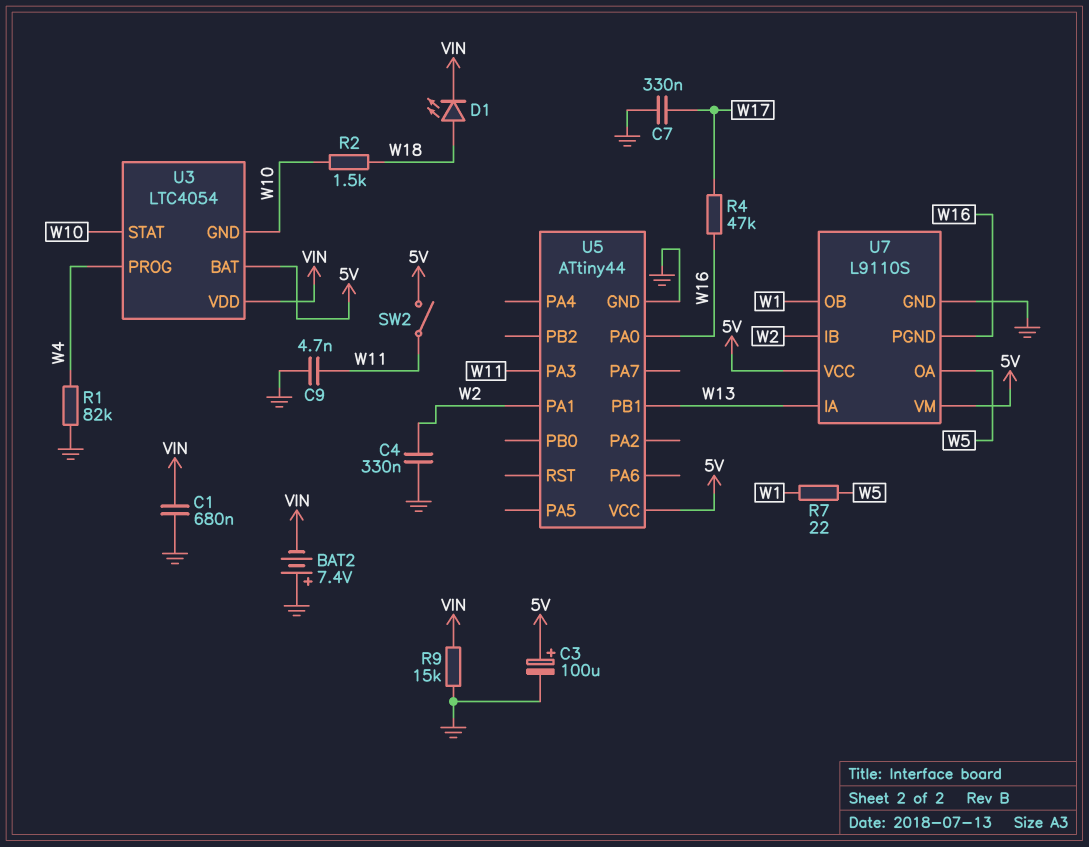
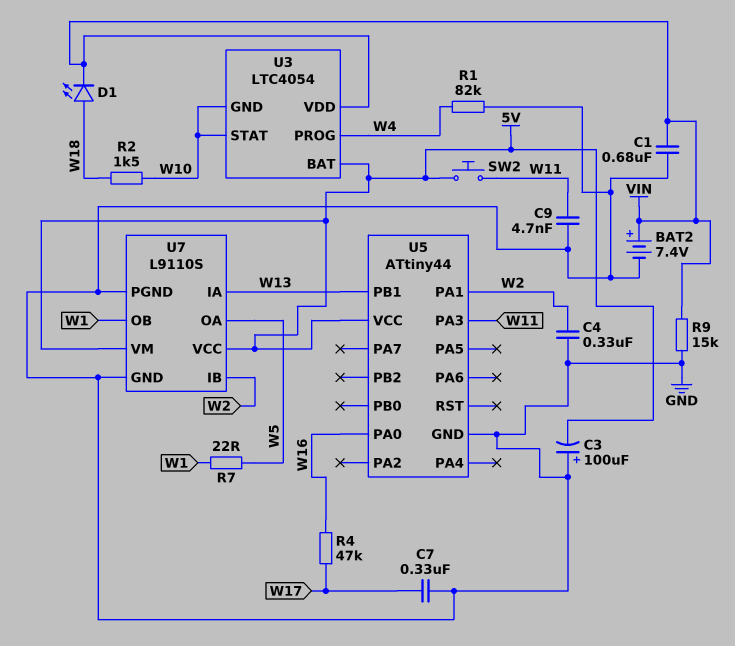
BAT2: 7.4V (plus GND, minus VIN) -> 7.4V (plus VIN, minus GND)
C3: 100uF (plus 5V, minus GND) -> 100uF (plus GND, minus 5V)
SW2: switch (5V, W11) -> button (5V, W11)
U7 pin PGND: W16 -> GND

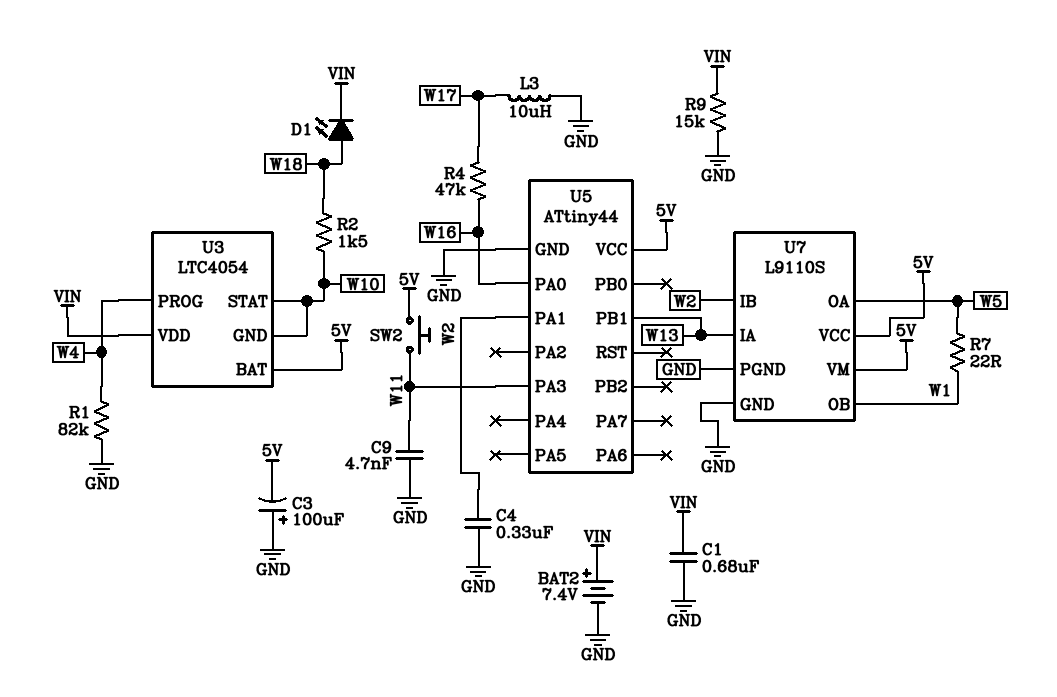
C7: 330nF (GND, W17) -> none
L3: none -> 10uH (GND, W17)

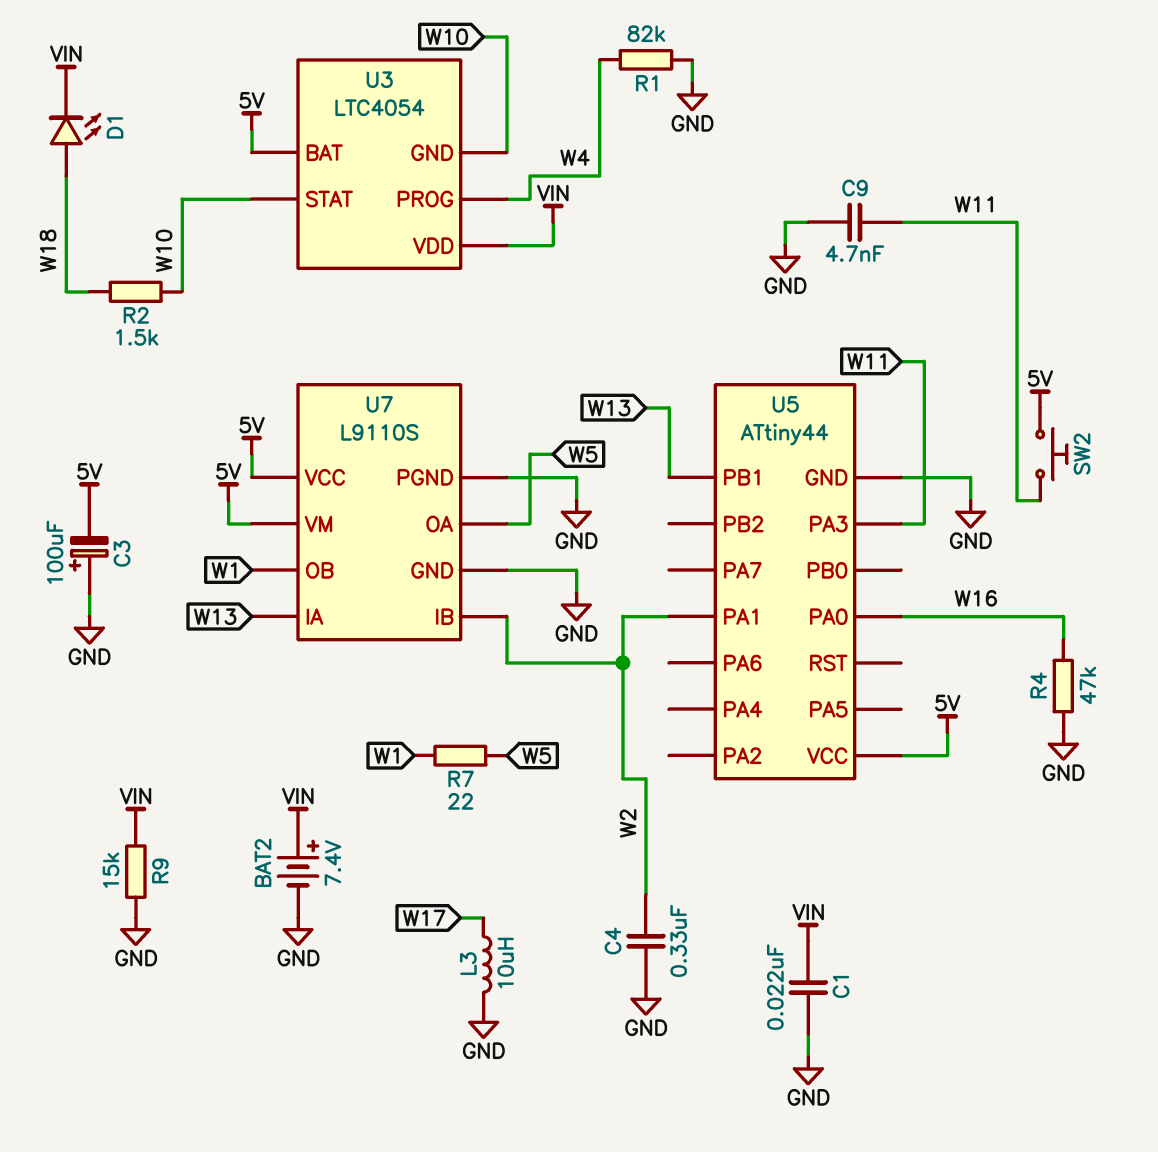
C1: 680nF (GND, VIN) -> 22nF (GND, VIN)
R4: 47k (W16, W17) -> 47k (GND, W16)

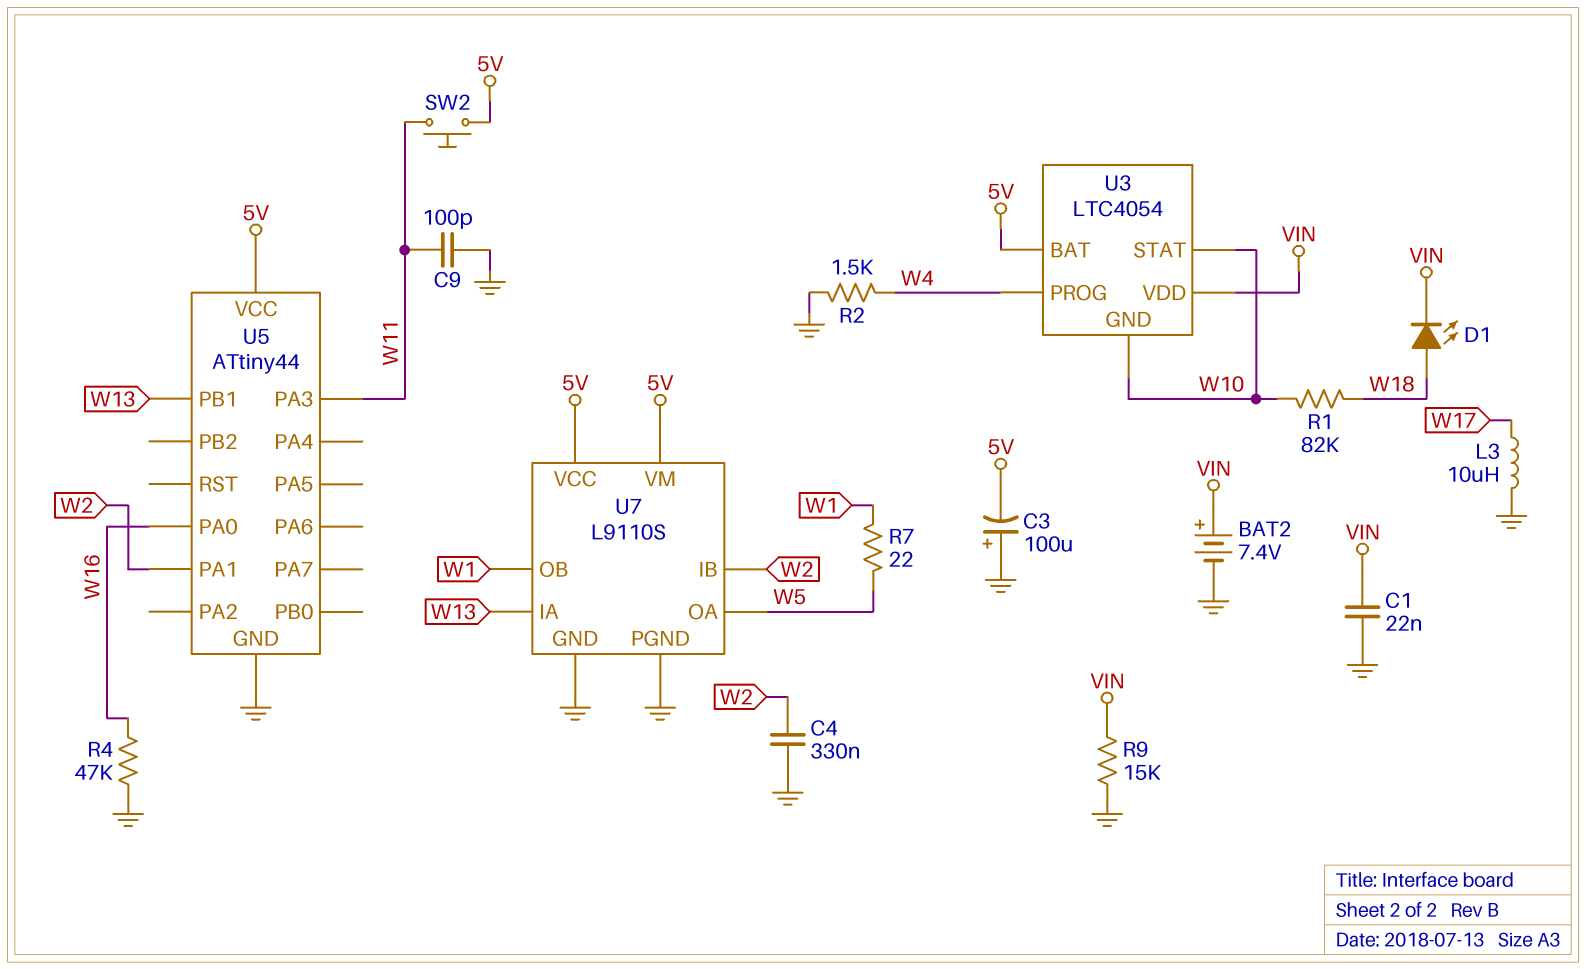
C9: 4.7nF (GND, W11) -> 100pF (GND, W11)
R1: 82k (GND, W4) -> 82k (W10, W18)
R2: 1.5k (W10, W18) -> 1.5k (GND, W4)

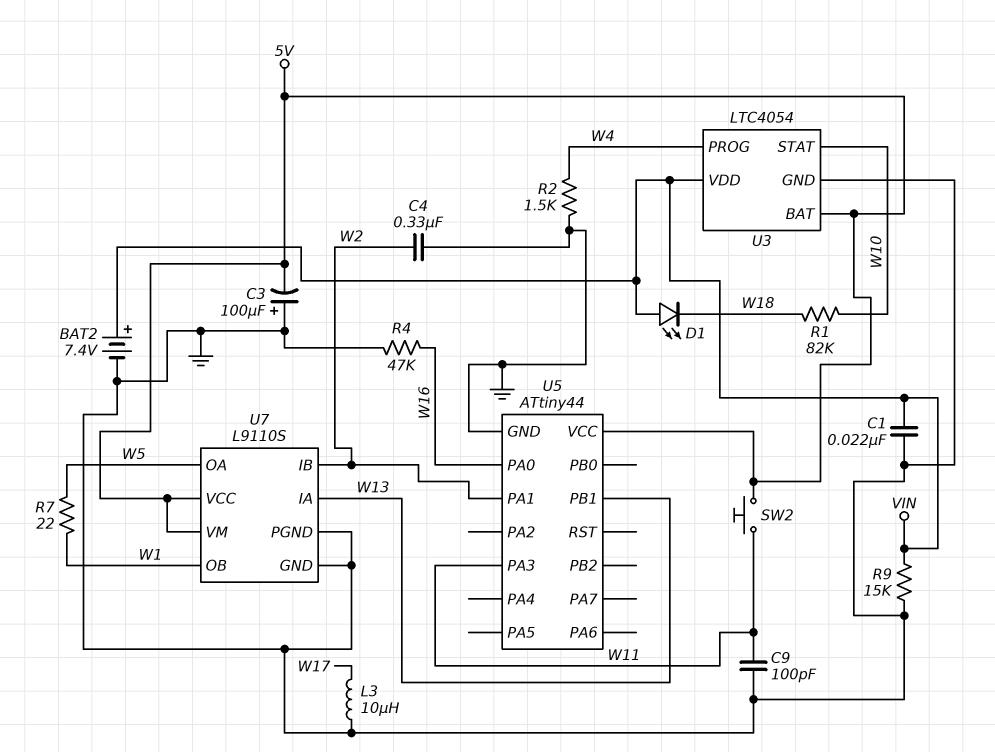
D1: LED (A W18, K VIN) -> LED (A VIN, K W18)
U3 pin GND: W10 -> GND

